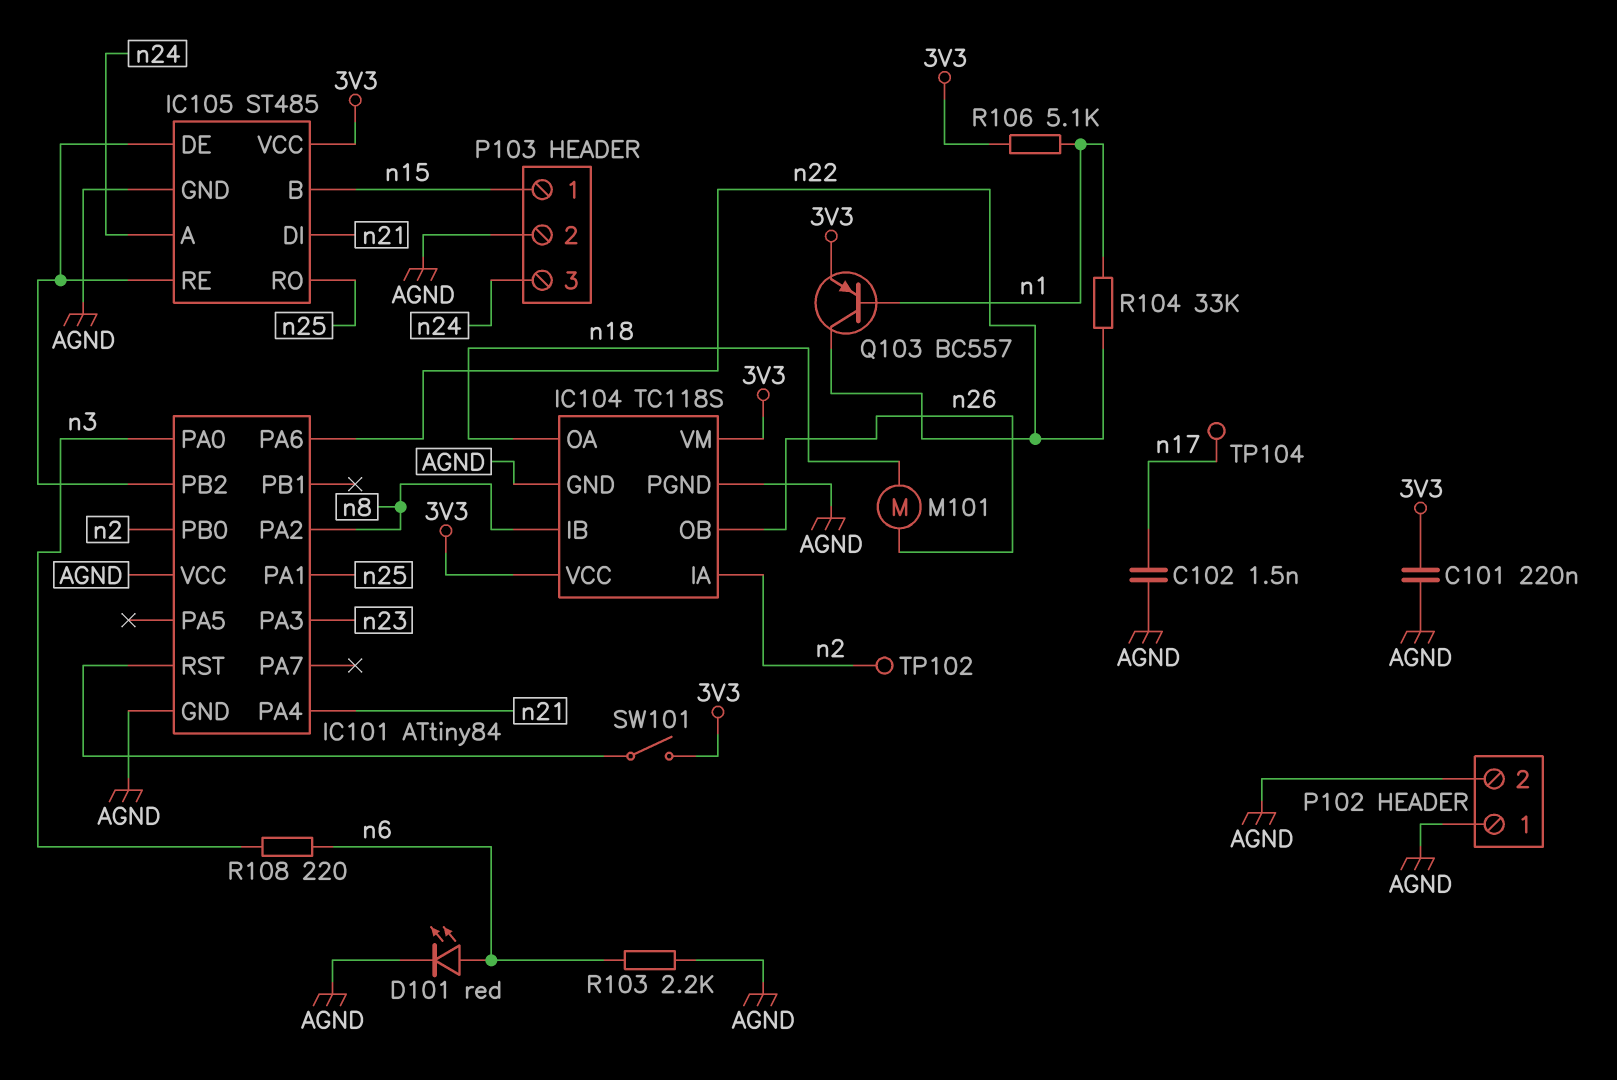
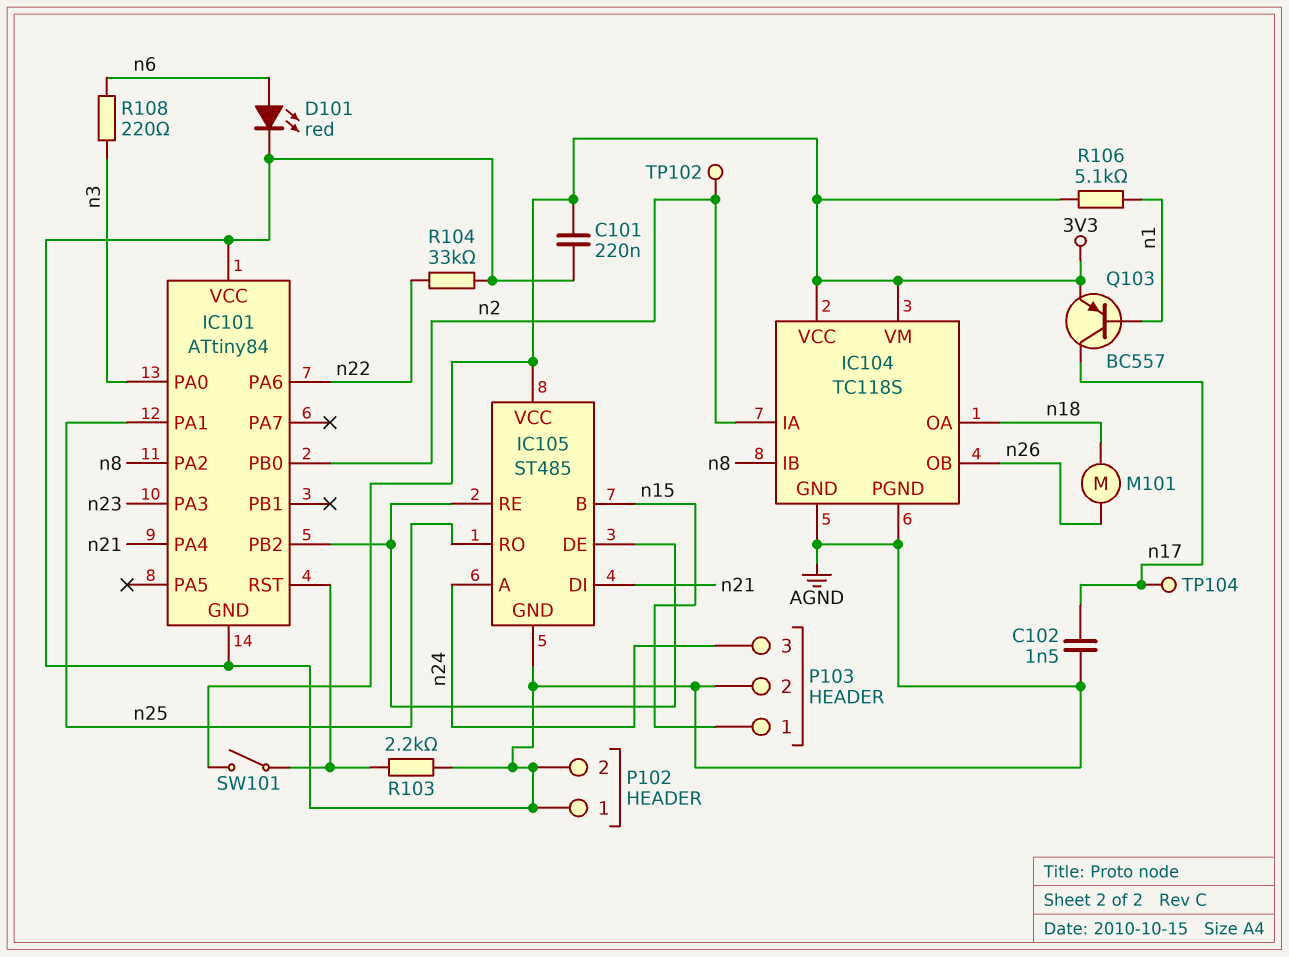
Q103: PNP BC557 (B n1, C n22, E 3V3) -> PNP BC557 (B n1, C n17, E 3V3)
R103: 2.2k (AGND, n6) -> 2.2k (AGND, IC101/RST)
R104: 33k (n1, n22) -> 33k (AGND, n22)

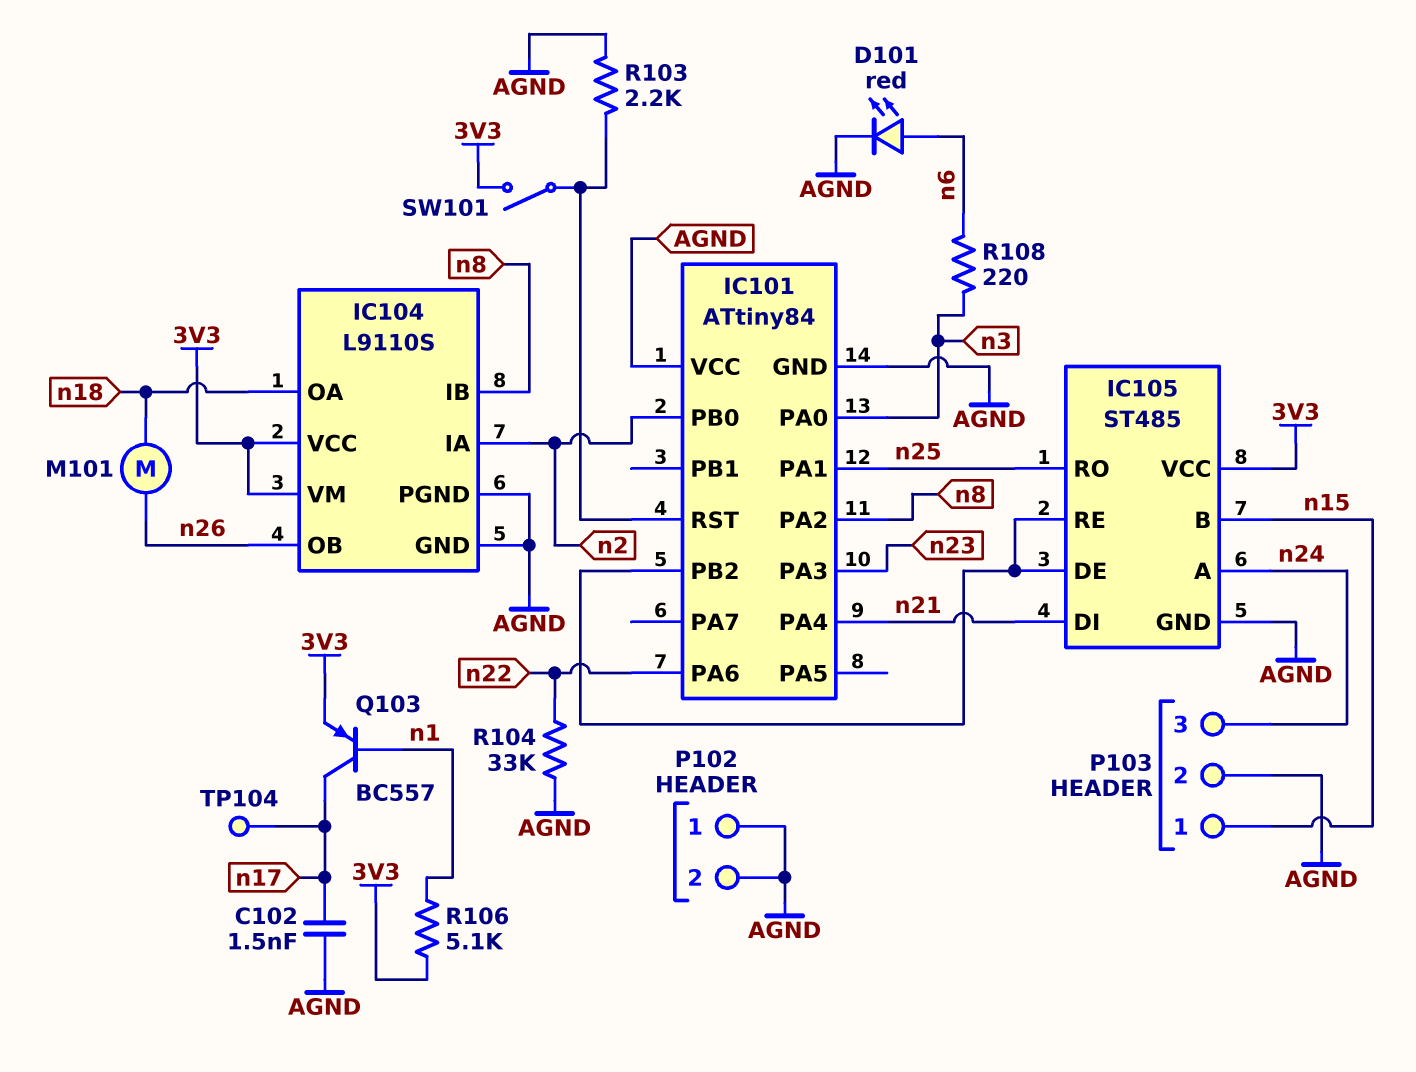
C101: 220nF (3V3, AGND) -> none
IC104: TC118S -> L9110S
TP102: test point (n2) -> none

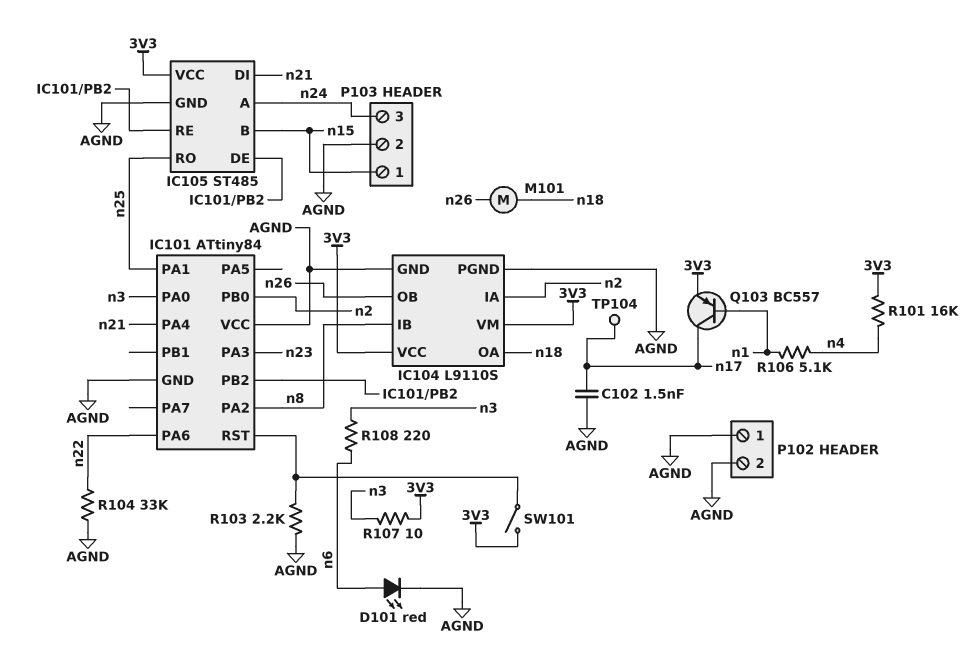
R101: none -> 16k (3V3, n4)
R106: 5.1k (3V3, n1) -> 5.1k (n1, n4)
R107: none -> 10 (3V3, n3)

